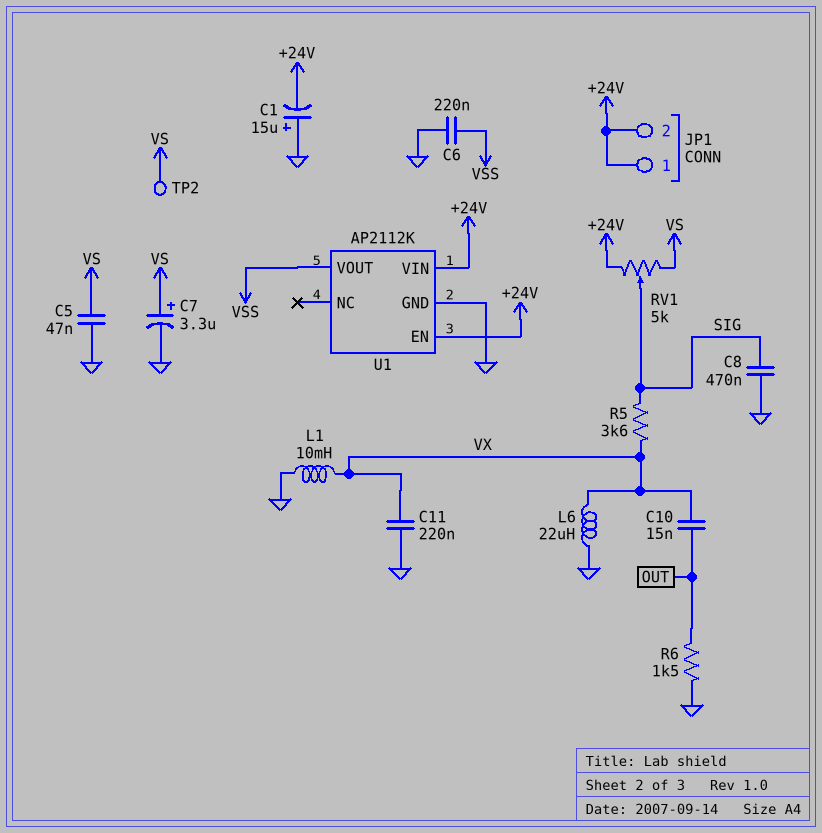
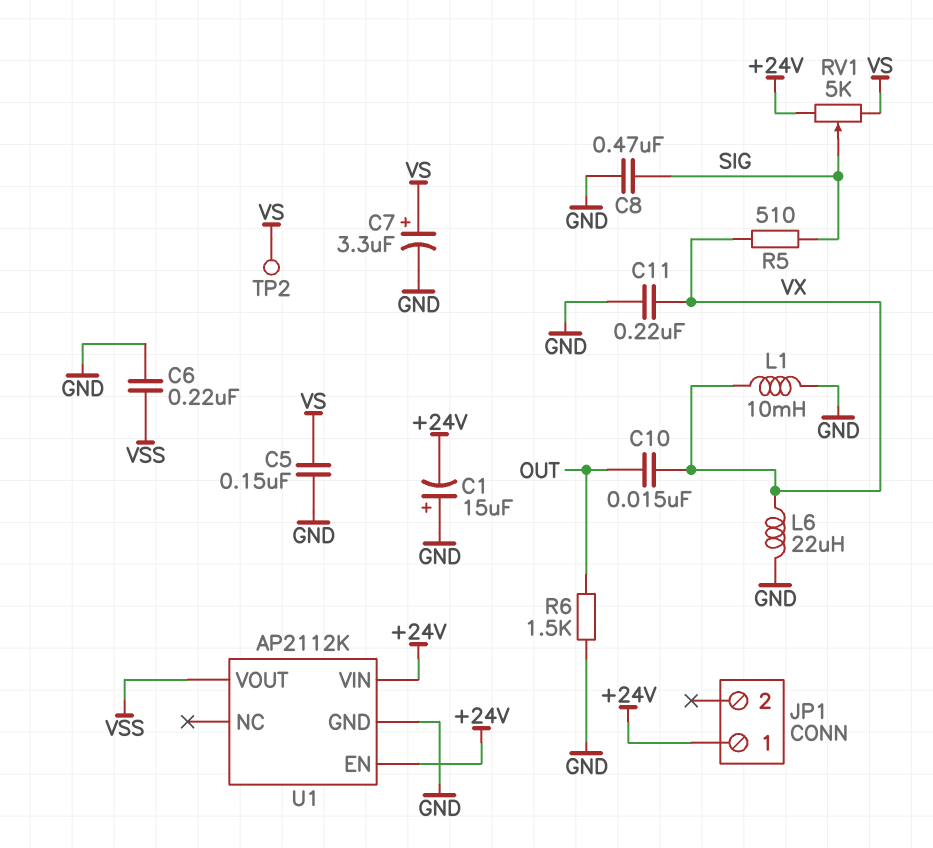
C5: 47nF (GND, VS) -> 150nF (GND, VS)
JP1 pin 2: +24V -> none
R5: 3.6k (SIG, VX) -> 510 (SIG, VX)

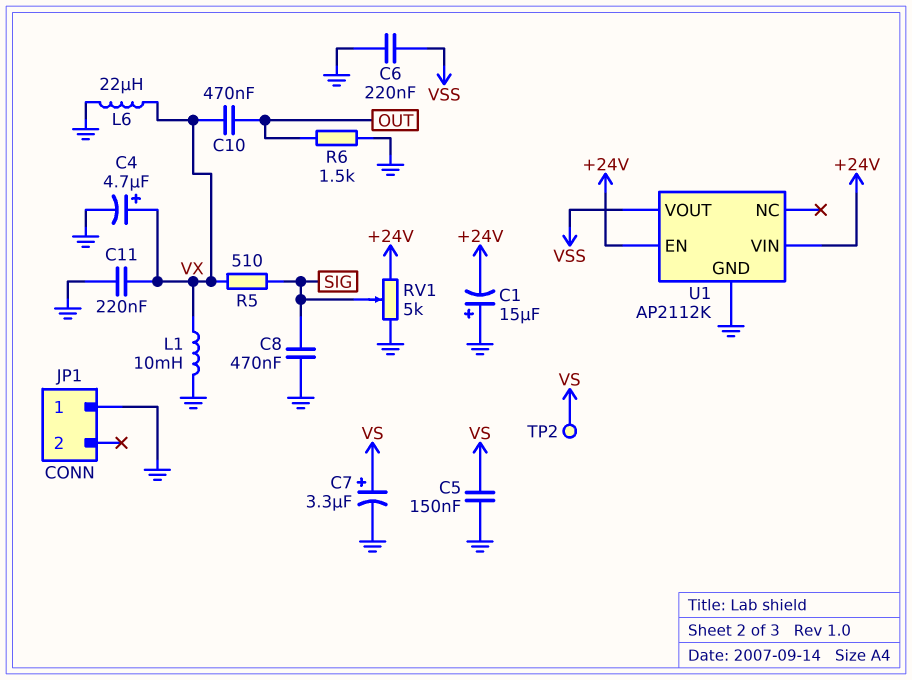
C4: none -> 4.7uF (plus VX, minus GND)
C10: 15nF (OUT, VX) -> 470nF (OUT, VX)
JP1 pin 1: +24V -> GND
RV1: 5k (+24V, VS, wiper SIG) -> 5k (+24V, GND, wiper SIG)

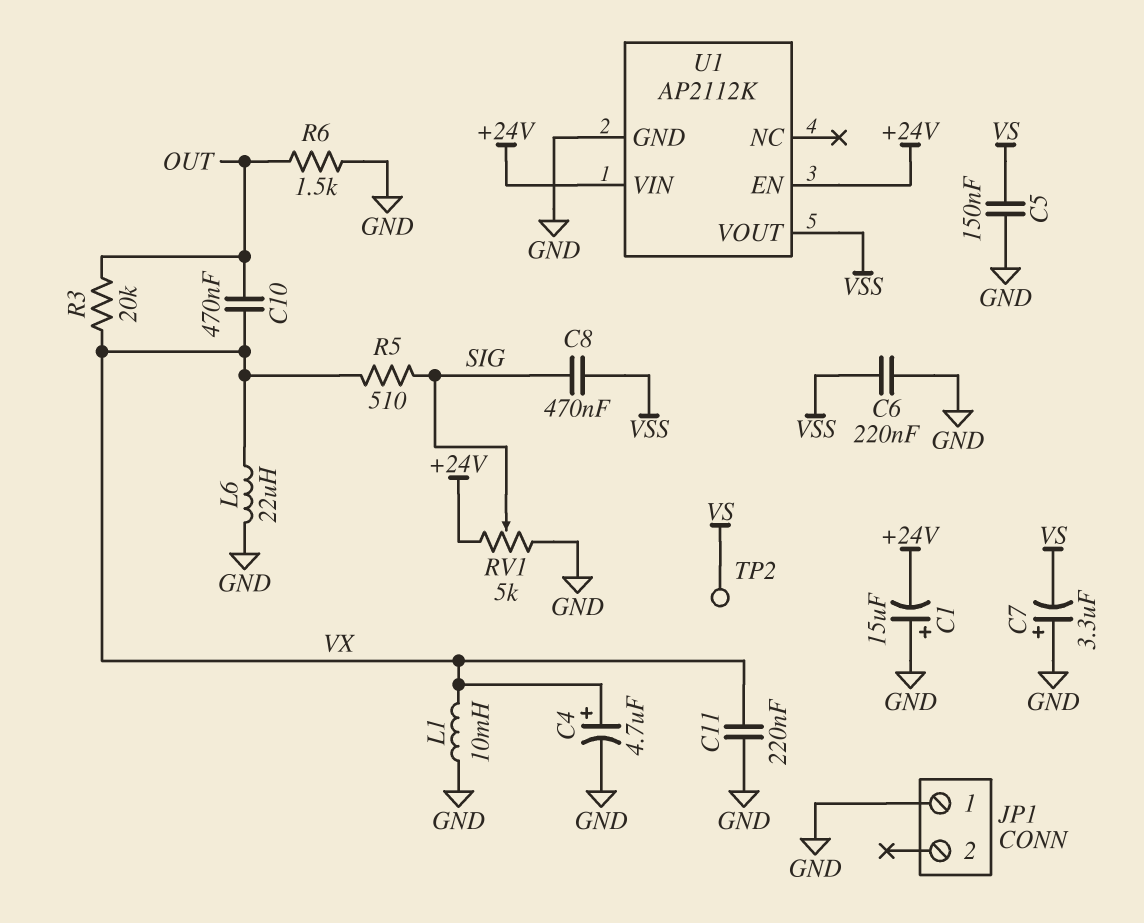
C7: 3.3uF (plus VS, minus GND) -> 3.3uF (plus GND, minus VS)
C8: 470nF (GND, SIG) -> 470nF (SIG, VSS)
R3: none -> 20k (OUT, VX)

